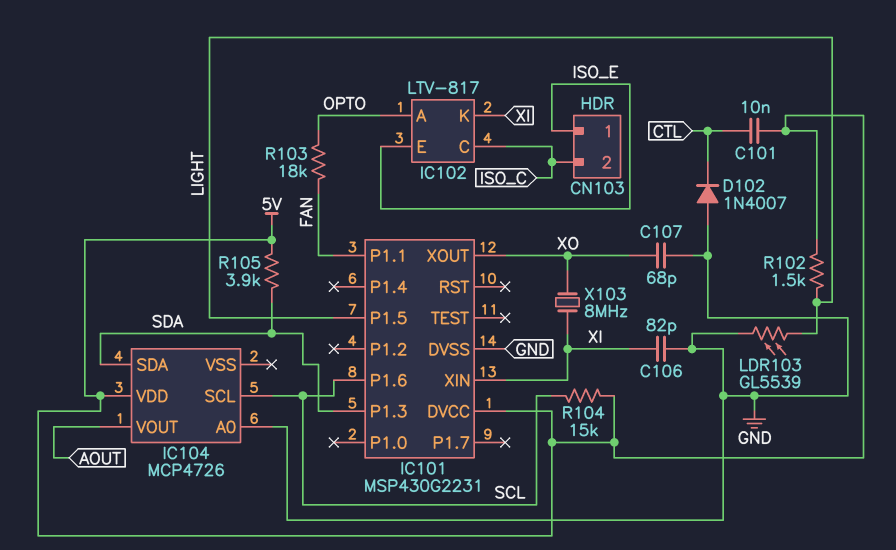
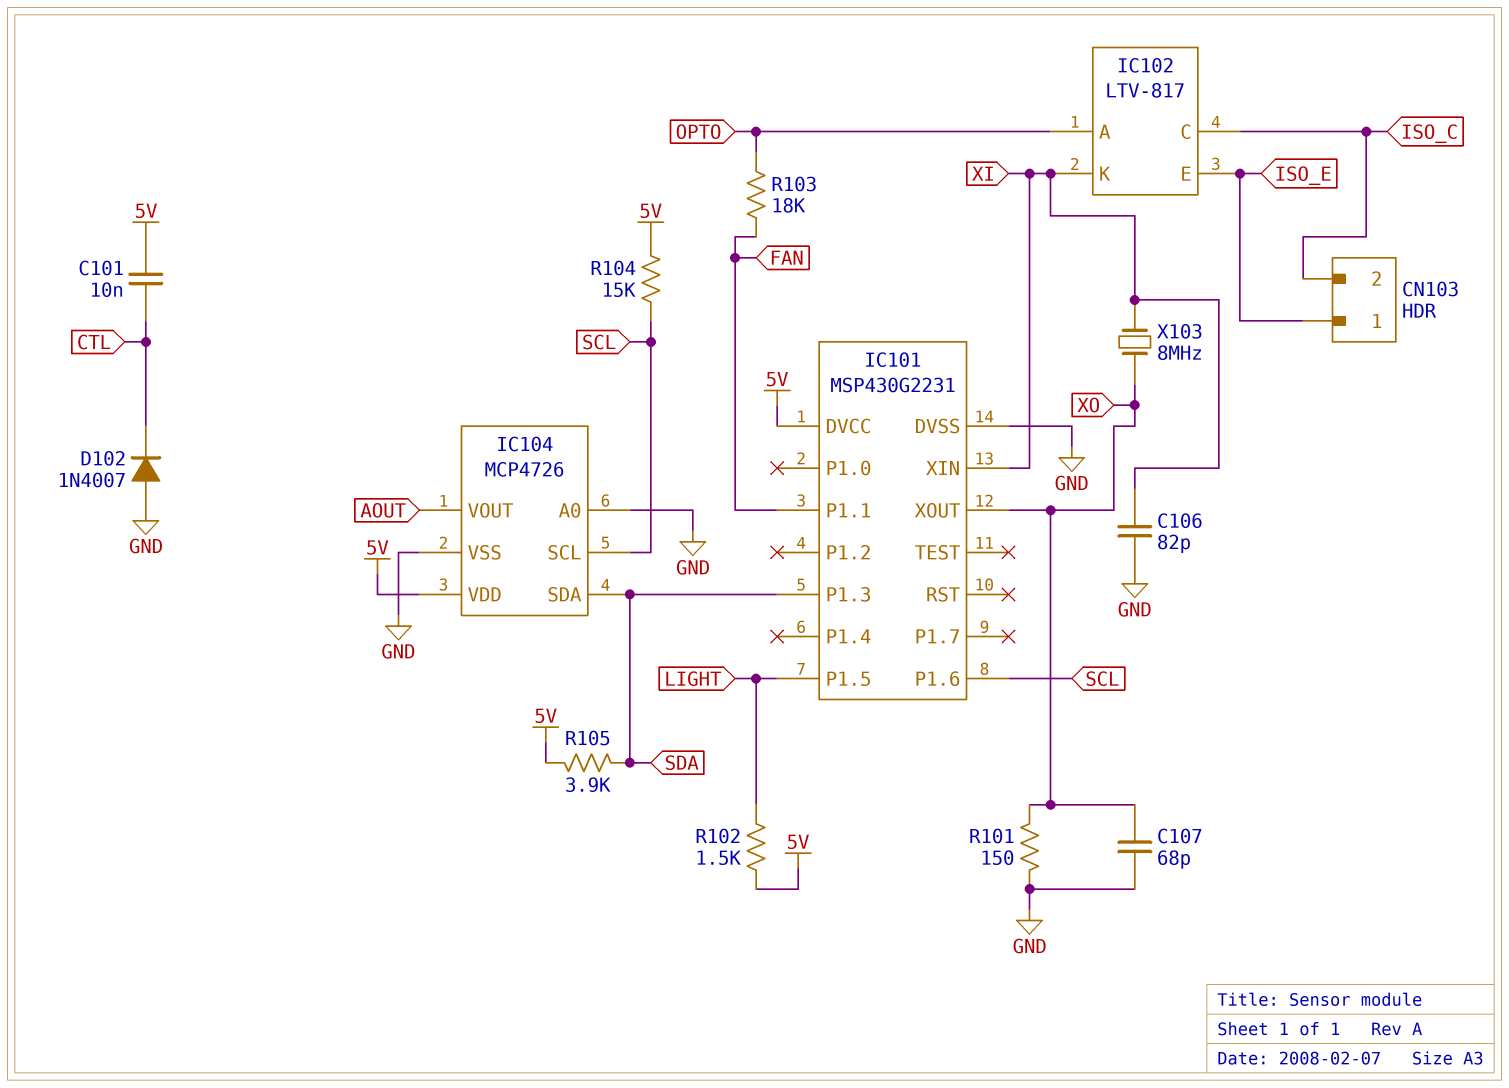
IC104 pin VSS: none -> GND
LDR103: GL5539 (GND, LIGHT) -> none
R101: none -> 150 (GND, XO)

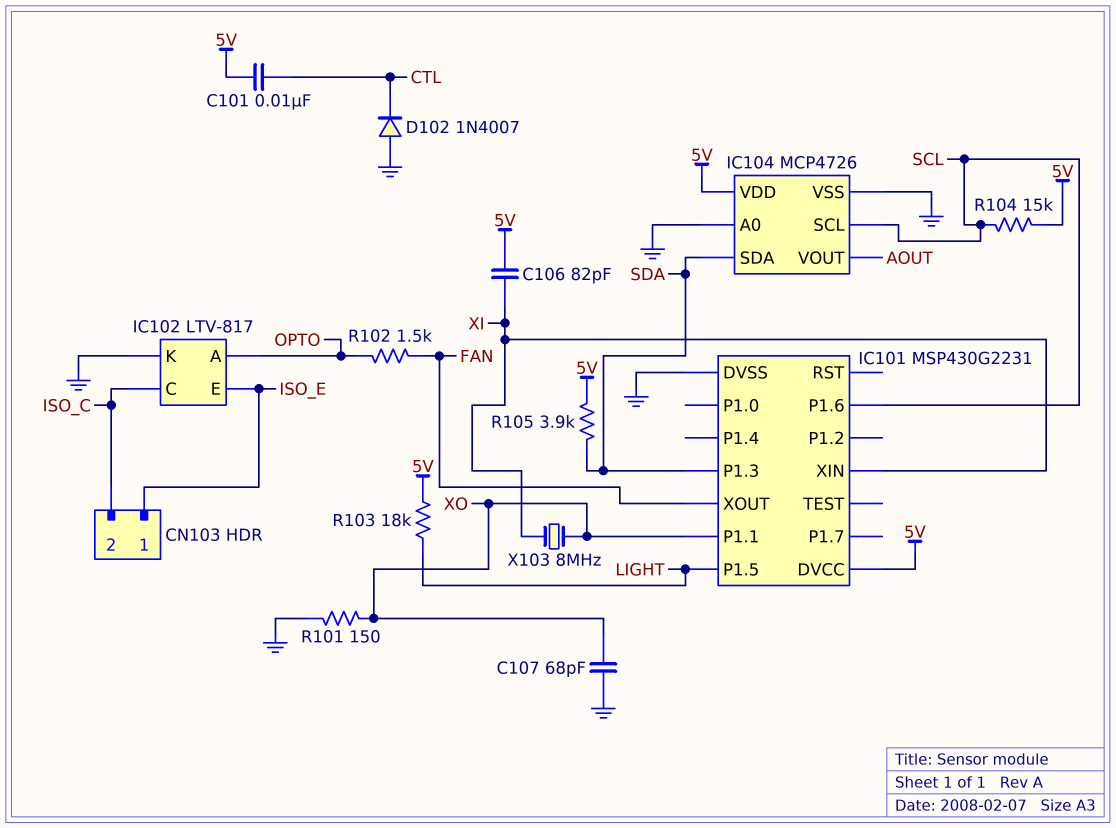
C106: 82pF (GND, XI) -> 82pF (5V, XI)
IC101 pin P1.1: FAN -> XO
IC101 pin XOUT: XO -> FAN
IC102 pin K: XI -> GND
R102: 1.5k (5V, LIGHT) -> 1.5k (FAN, OPTO)
R103: 18k (FAN, OPTO) -> 18k (5V, LIGHT)

